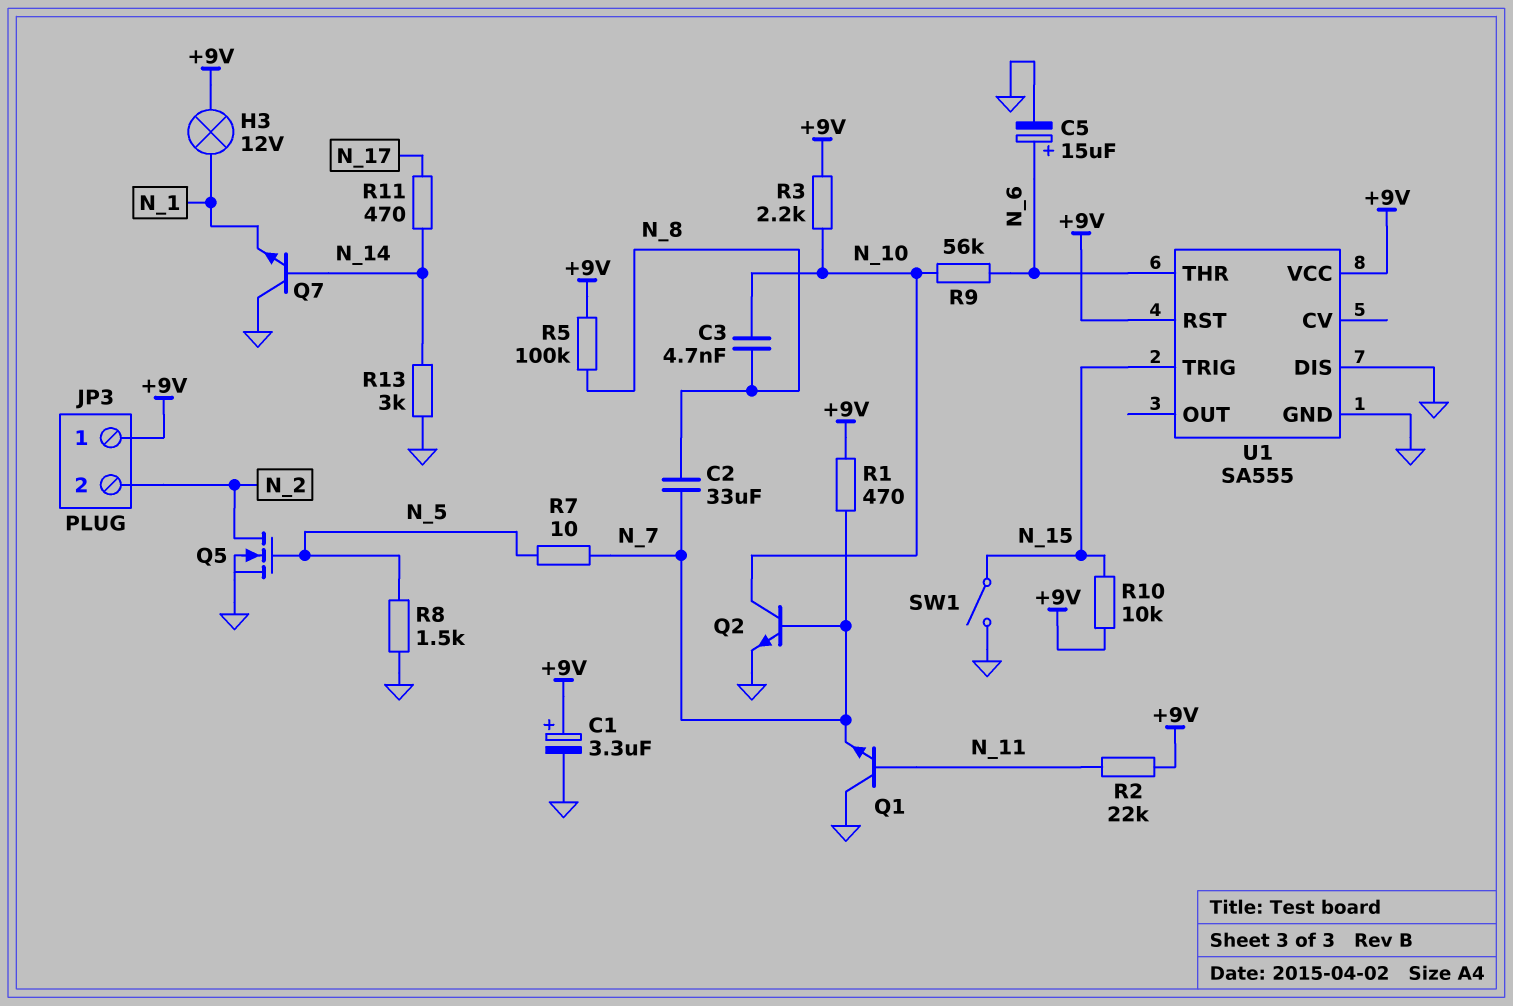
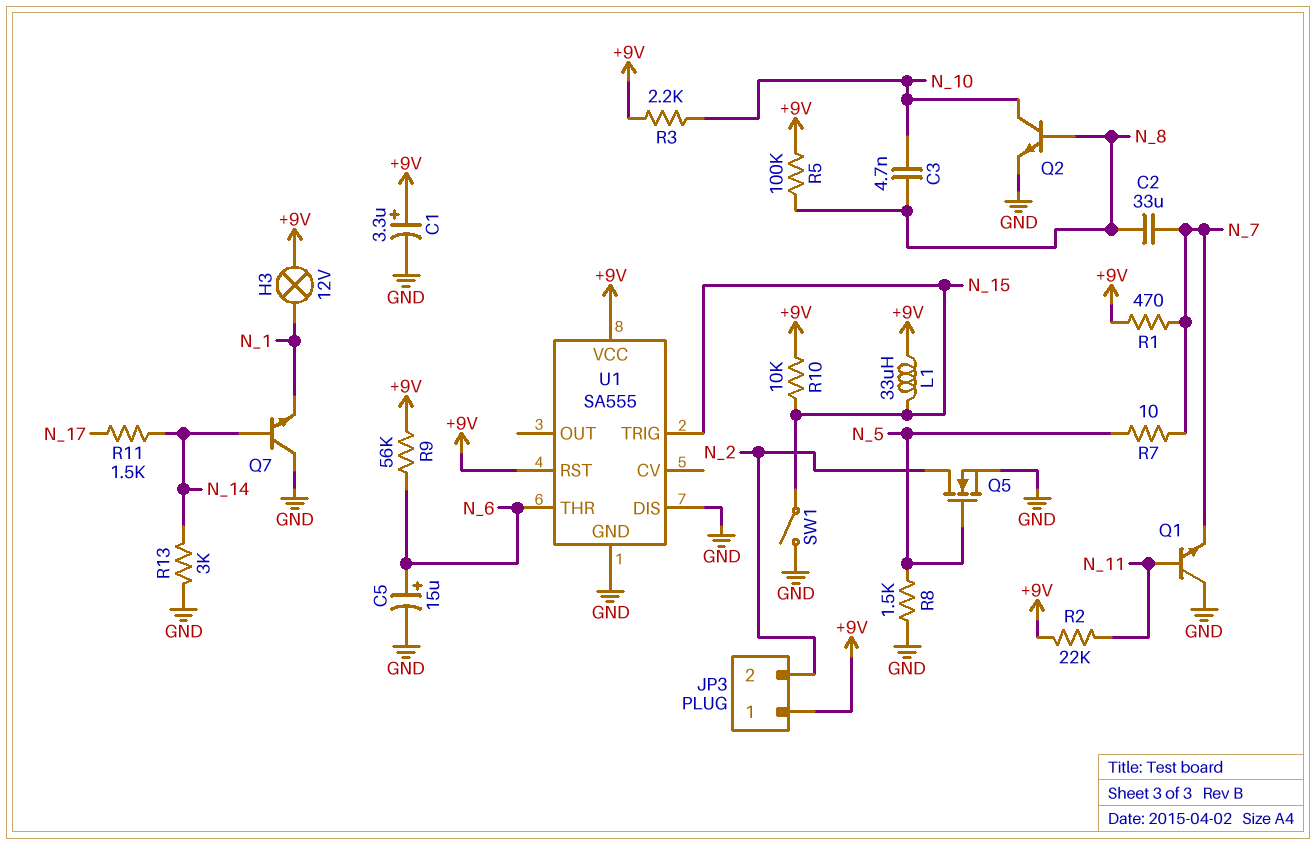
L1: none -> 33uH (+9V, N_15)
Q2: NPN (B N_7, C N_10, E GND) -> NPN (B N_8, C N_10, E GND)
R9: 56k (N_6, N_10) -> 56k (+9V, N_6)
R11: 470 (N_14, N_17) -> 1.5k (N_14, N_17)

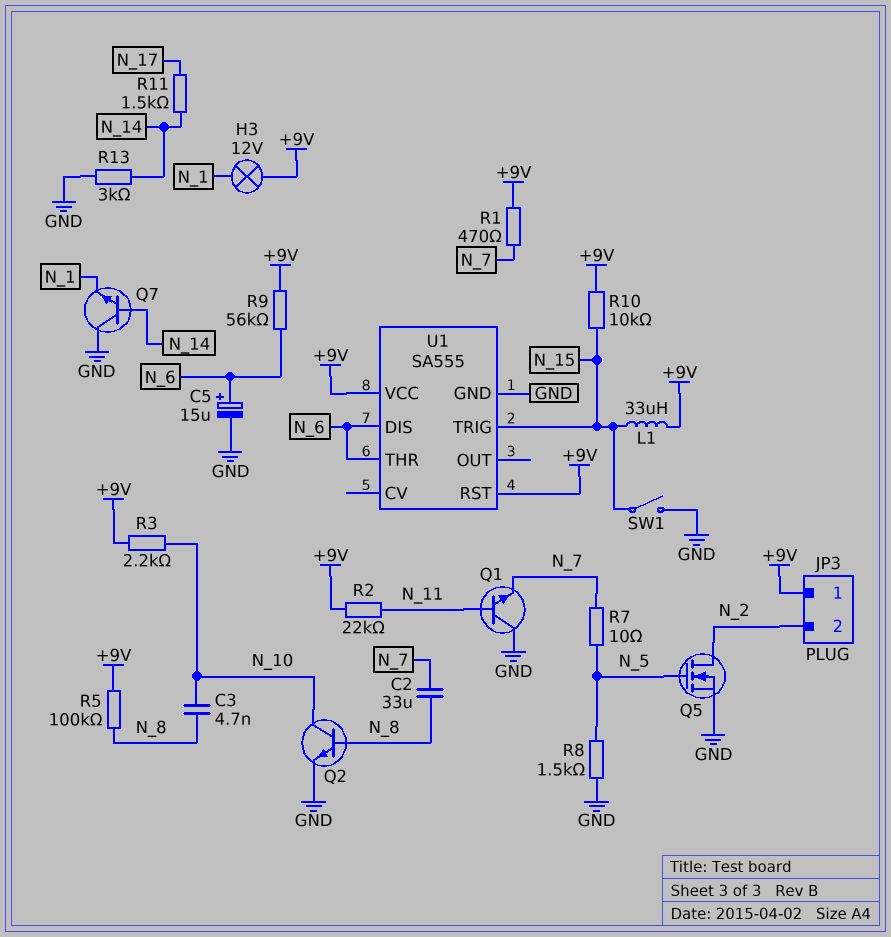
C1: 3.3uF (plus +9V, minus GND) -> none
U1 pin DIS: GND -> N_6

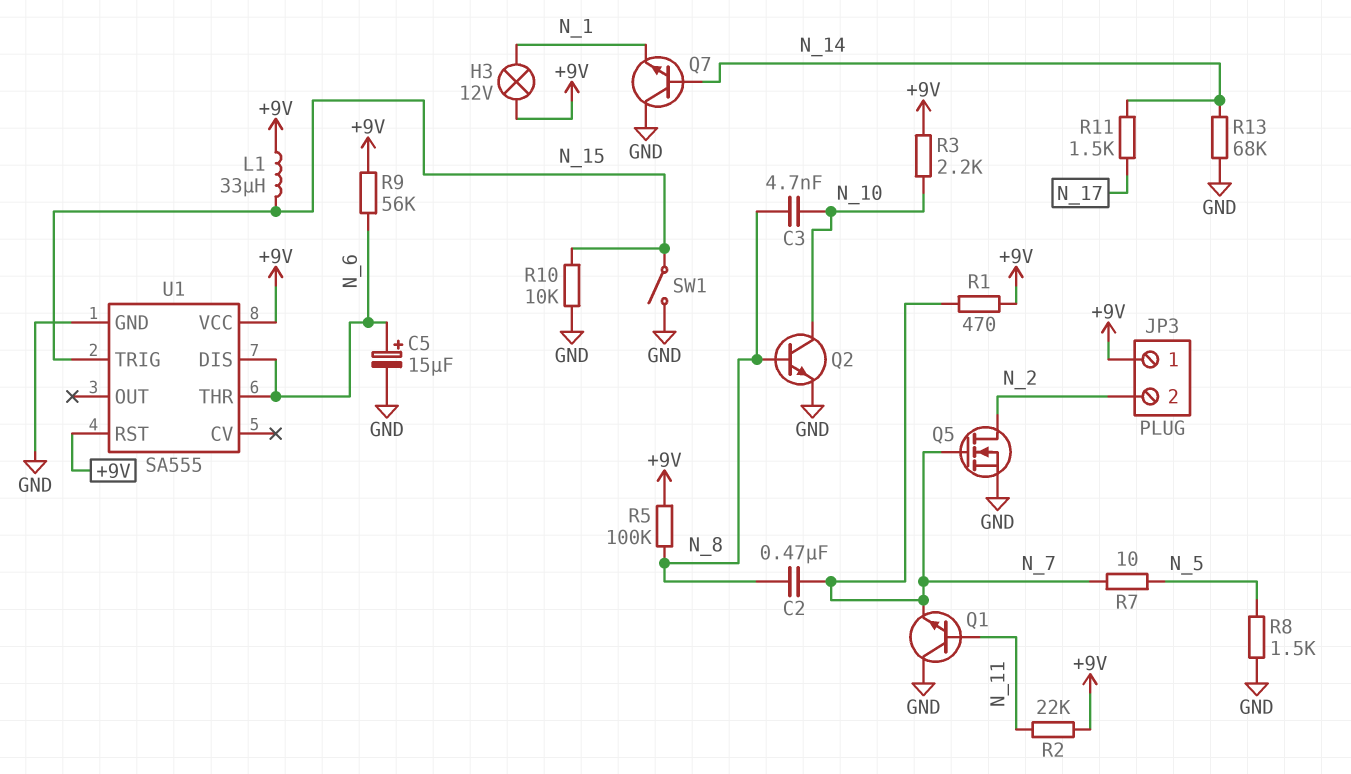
C2: 33uF (N_7, N_8) -> 470nF (N_7, N_8)
Q5: NMOS (G N_5, D N_2, S GND) -> NMOS (G N_7, D N_2, S GND)
R10: 10k (+9V, N_15) -> 10k (GND, N_15)
R13: 3k (GND, N_14) -> 68k (GND, N_14)

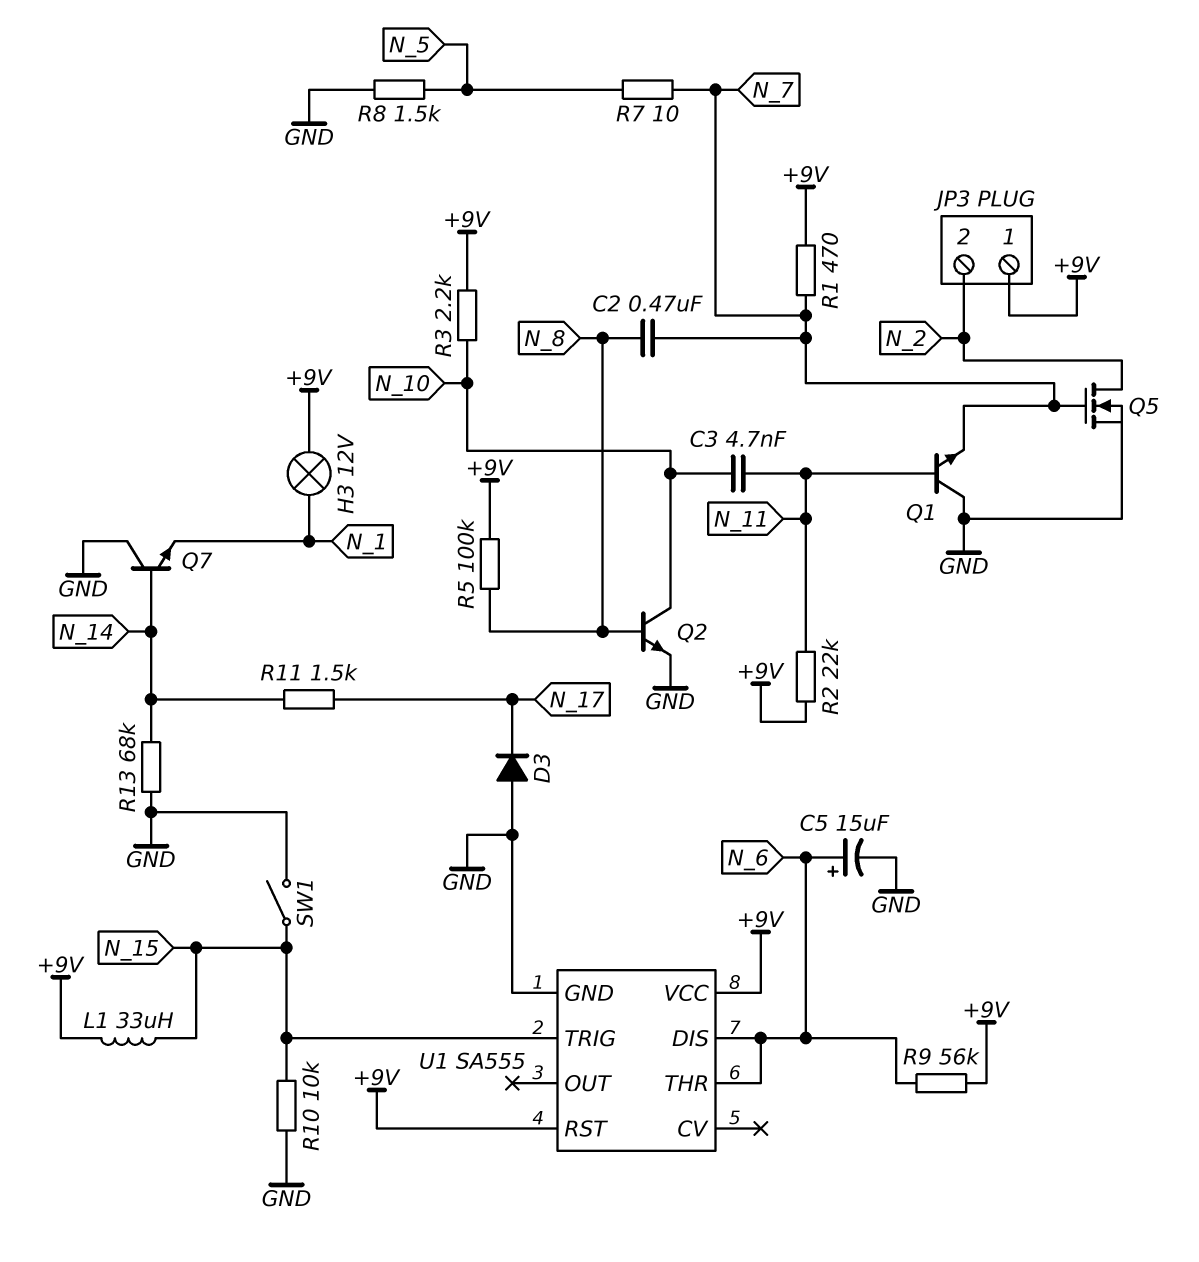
C3: 4.7nF (N_8, N_10) -> 4.7nF (N_10, N_11)
D3: none -> diode (A GND, K N_17)

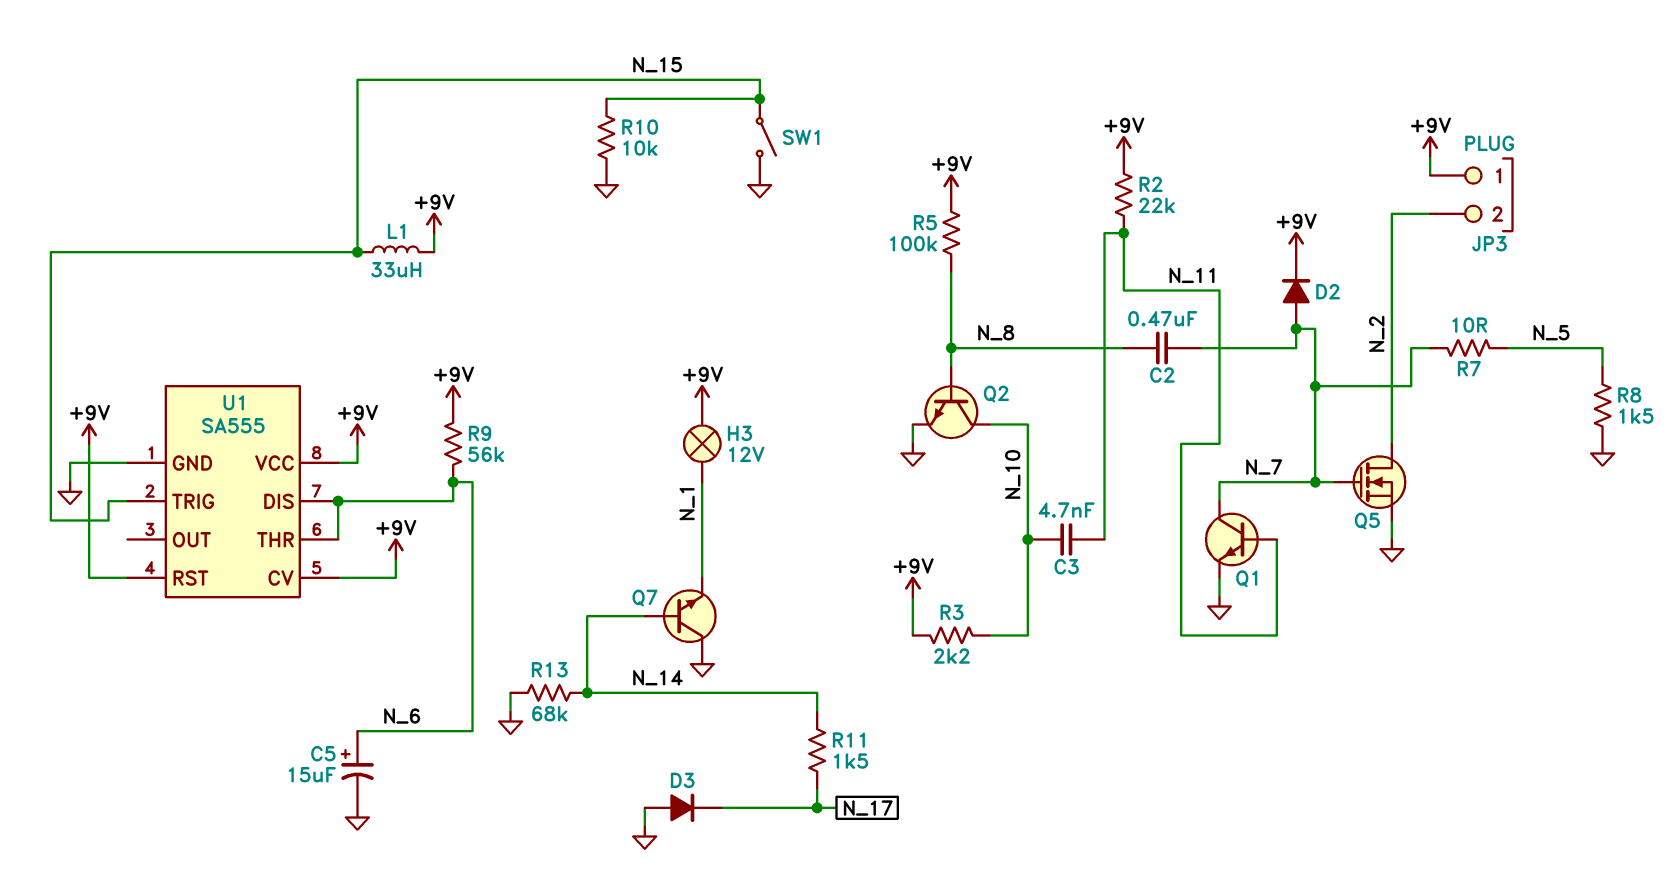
D2: none -> diode (A N_7, K +9V)
Q1: NPN (B N_11, C GND, E N_7) -> NPN (B N_11, C N_7, E GND)
R1: 470 (+9V, N_7) -> none
U1 pin CV: none -> +9V

